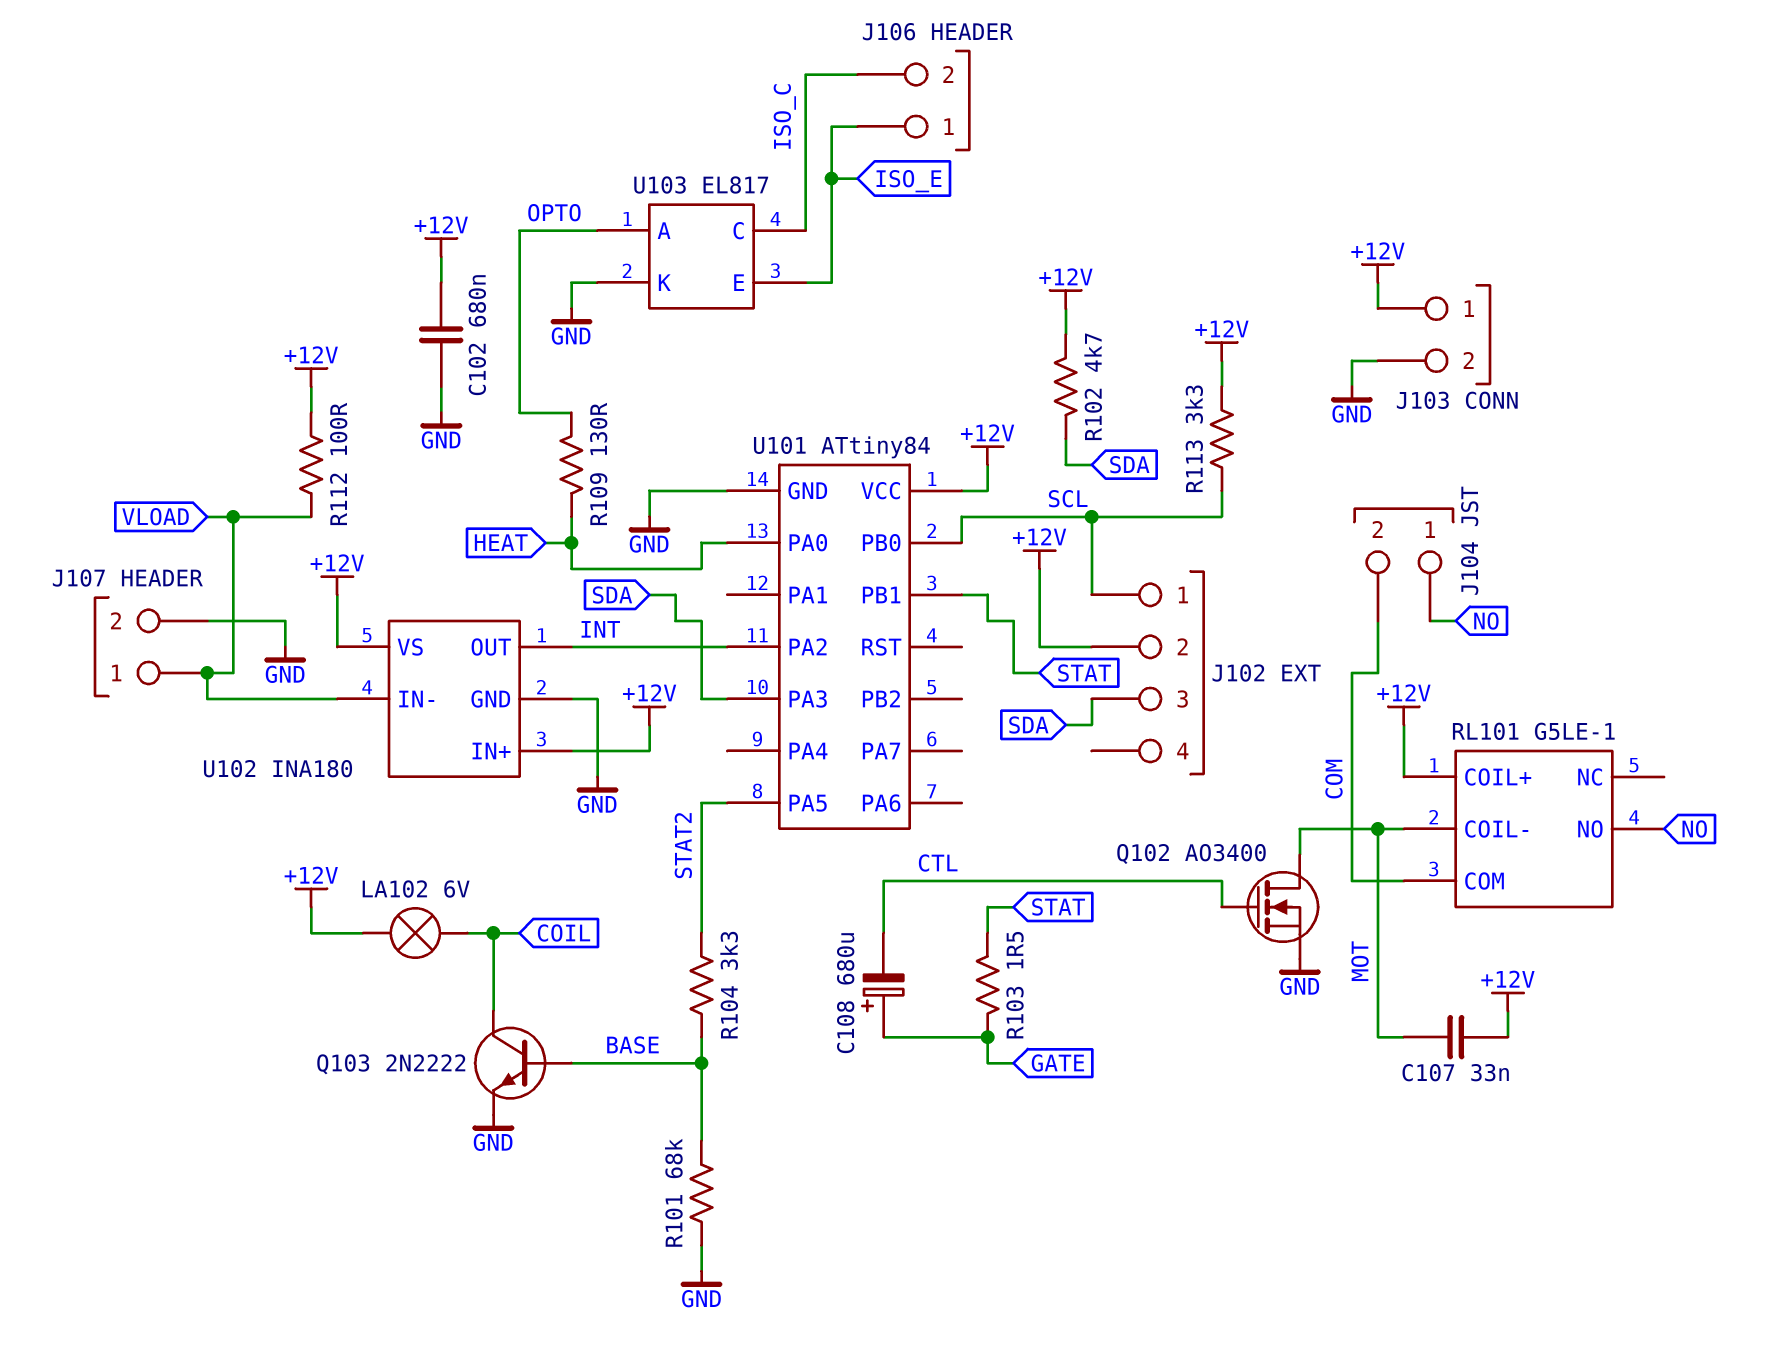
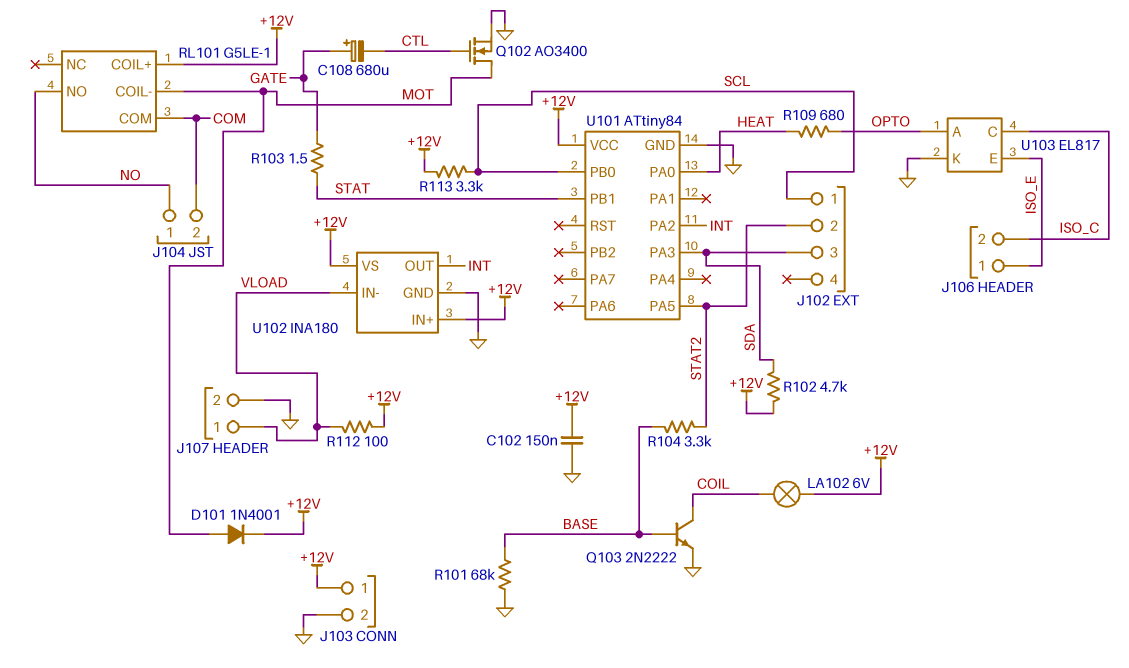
C102: 680nF (+12V, GND) -> 150nF (+12V, GND)
C107: 33nF (+12V, MOT) -> none
D101: none -> diode 1N4001 (A MOT, K +12V)
J102 pin 2: +12V -> STAT2
R109: 130 (HEAT, OPTO) -> 680 (HEAT, OPTO)

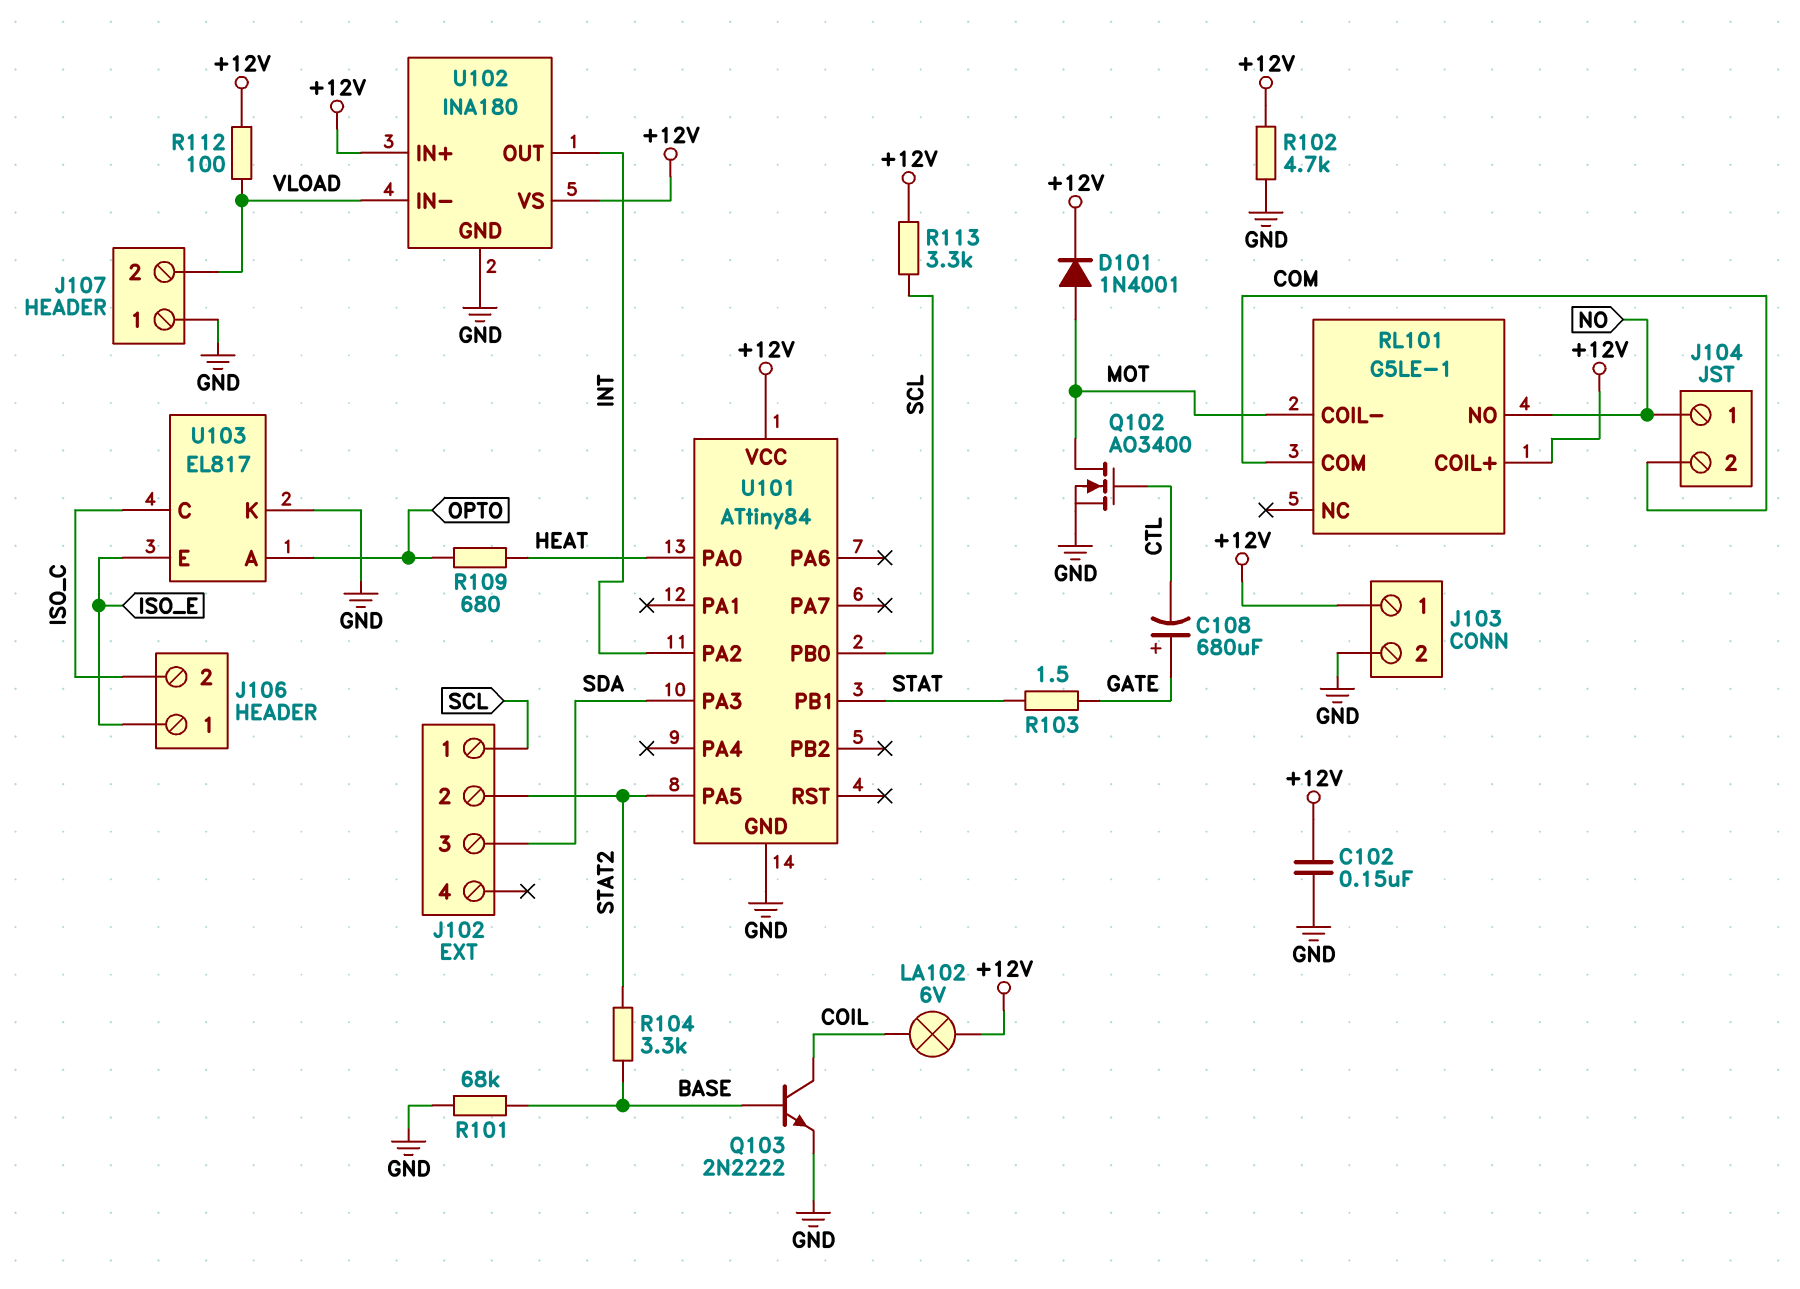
J107 pin 1: VLOAD -> GND
J107 pin 2: GND -> VLOAD
R102: 4.7k (+12V, SDA) -> 4.7k (+12V, GND)

